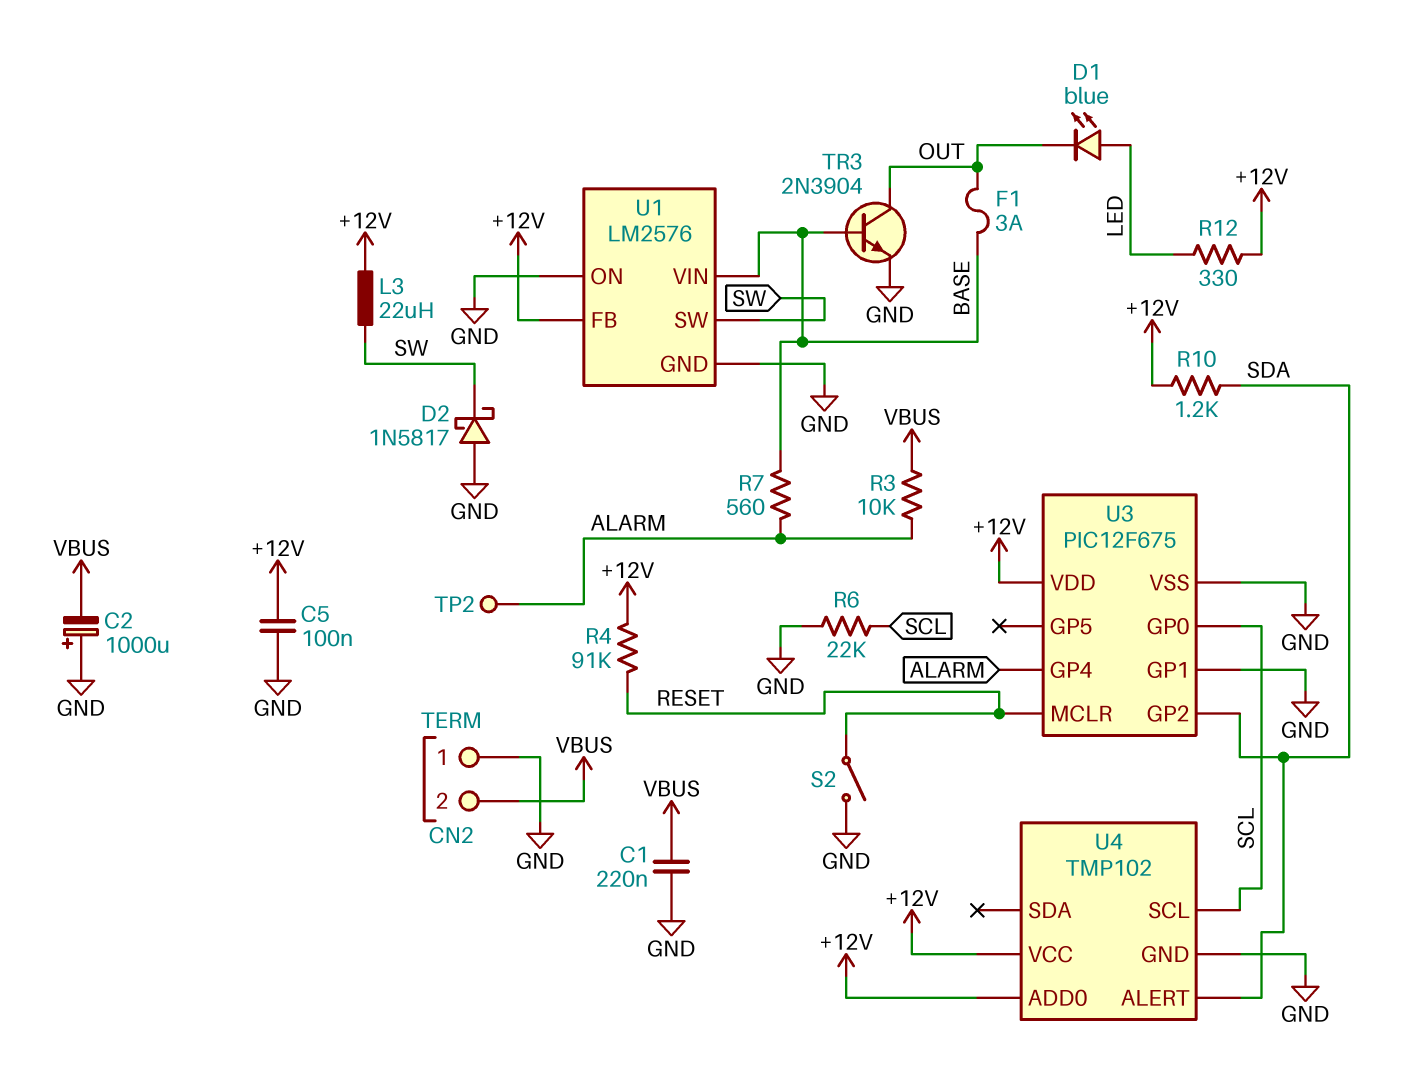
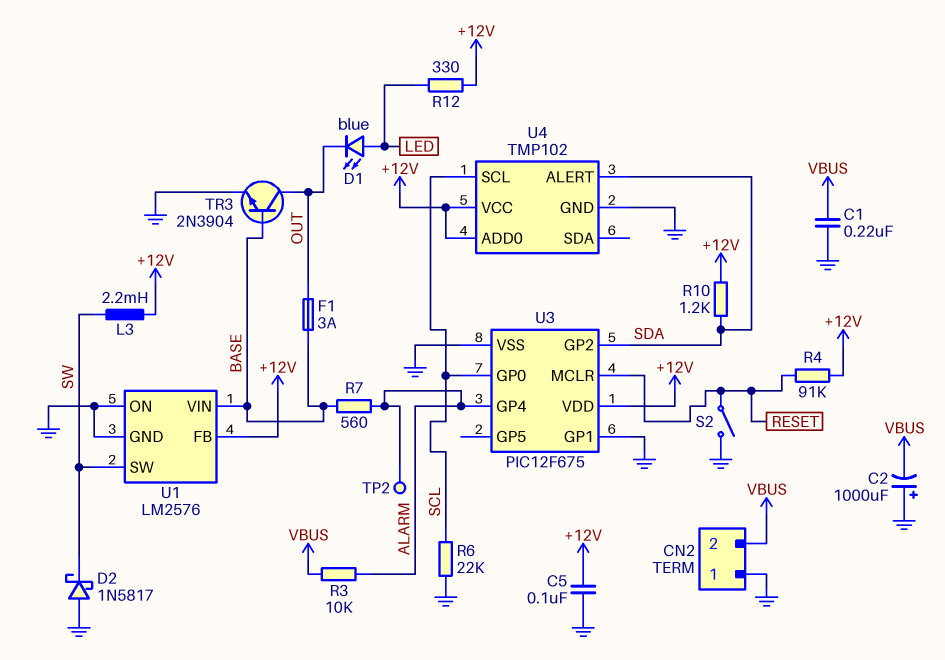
L3: 22uH (+12V, SW) -> 2.2mH (+12V, SW)

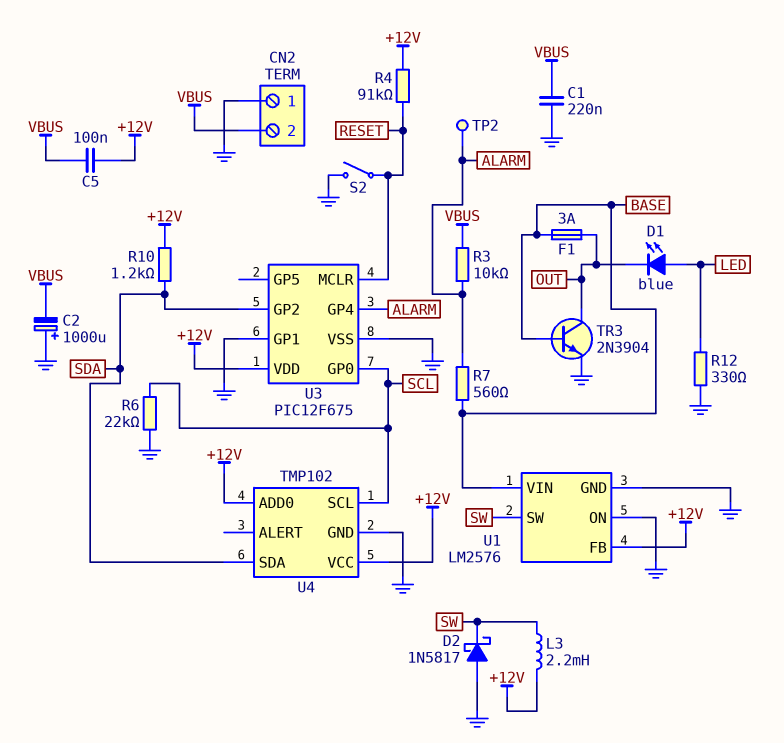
C5: 100nF (+12V, GND) -> 100nF (+12V, VBUS)
R12: 330 (+12V, LED) -> 330 (GND, LED)
U4 pin ALERT: SDA -> none
U4 pin SDA: none -> SDA

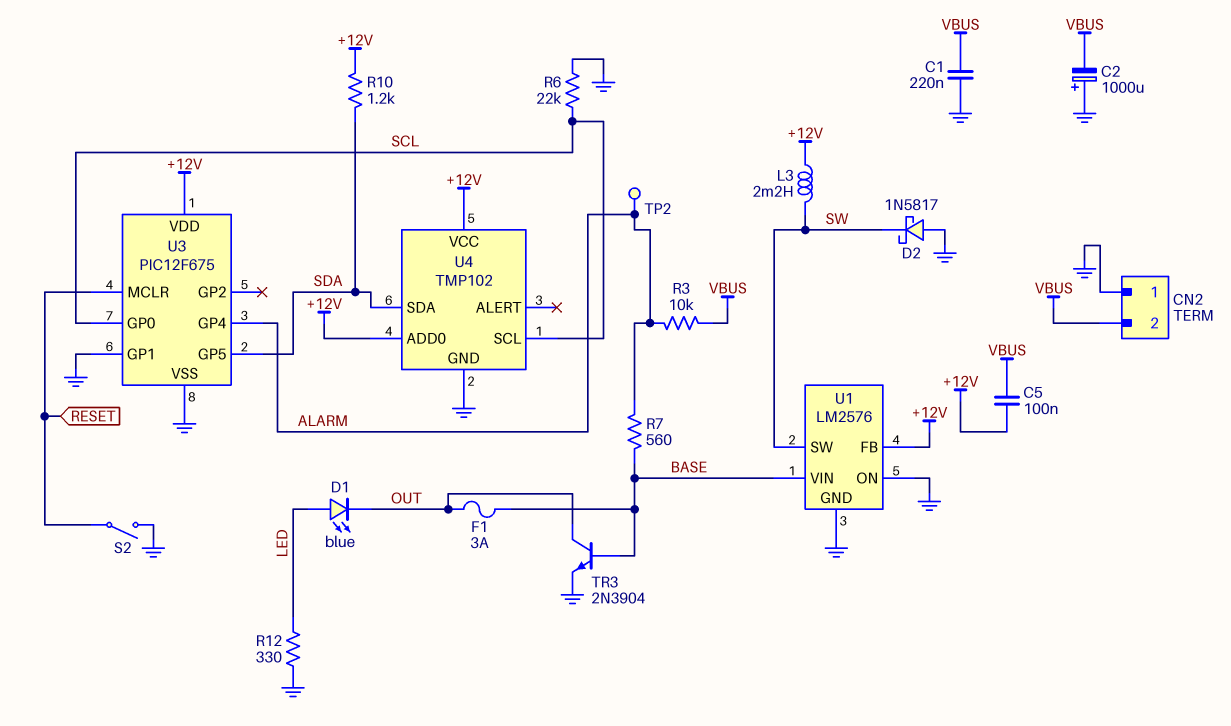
R4: 91k (+12V, RESET) -> none
U3 pin GP2: SDA -> none
U3 pin GP5: none -> SDA

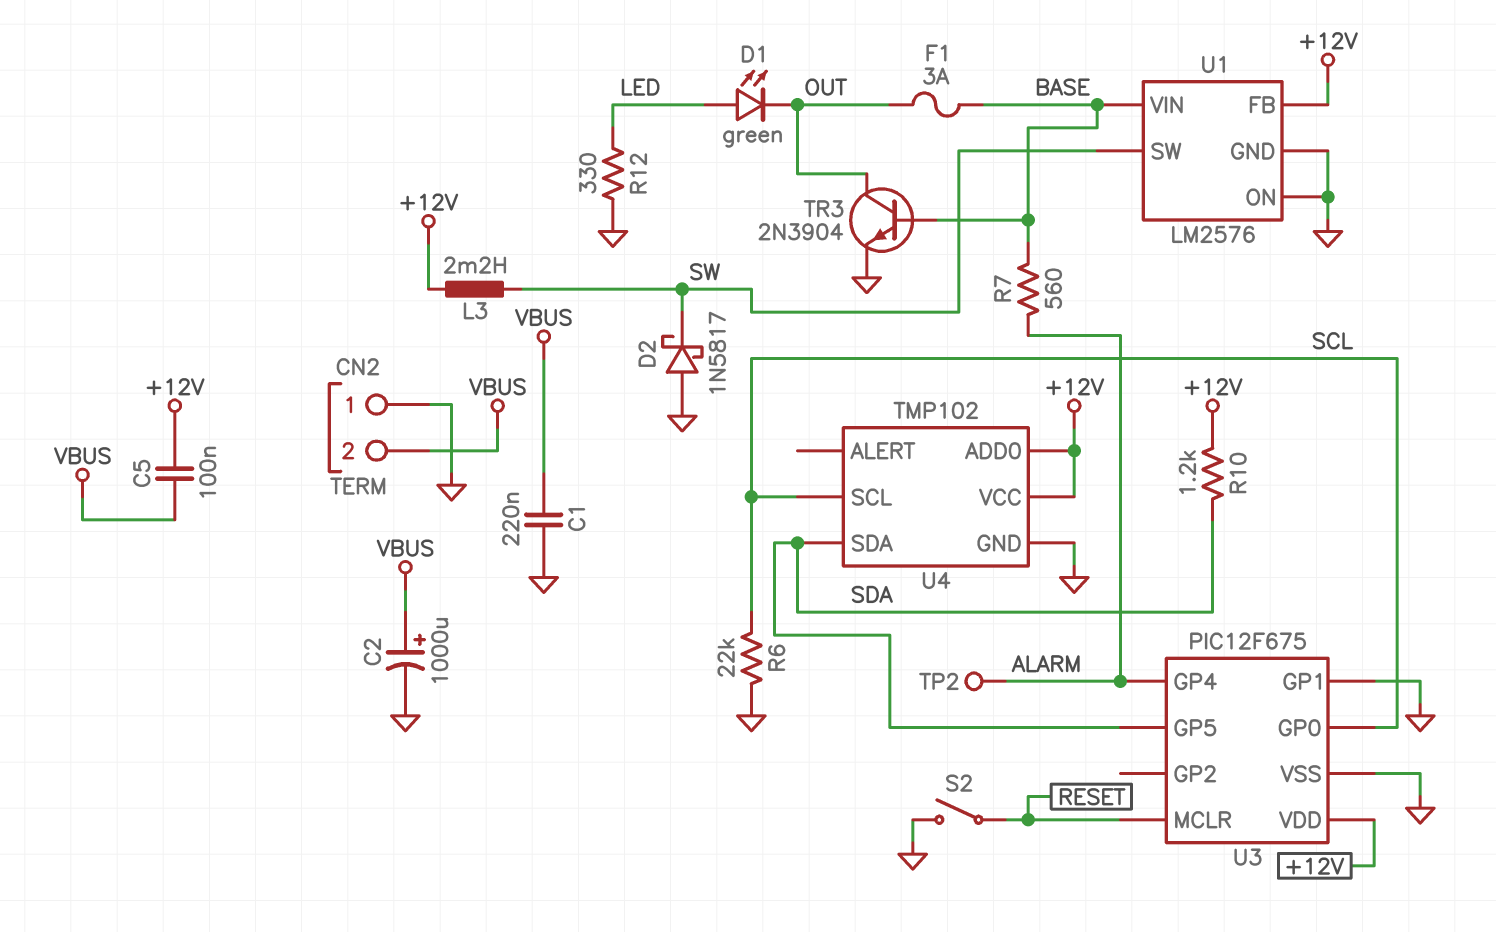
C2: 1000uF (plus GND, minus VBUS) -> 1000uF (plus VBUS, minus GND)
D1: LED blue (A LED, K OUT) -> LED green (A LED, K OUT)
R3: 10k (ALARM, VBUS) -> none

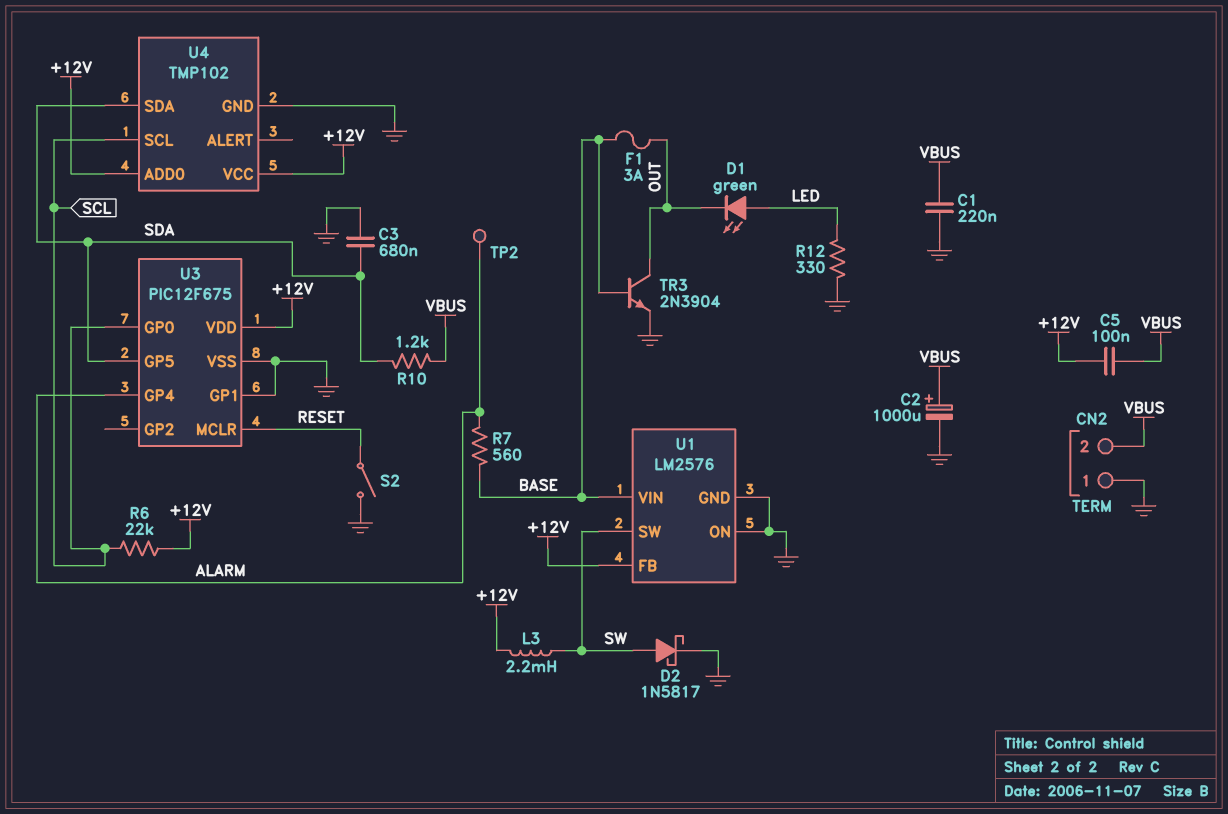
C3: none -> 680nF (GND, SDA)
D2: schottky 1N5817 (A GND, K SW) -> schottky 1N5817 (A SW, K GND)
R6: 22k (GND, SCL) -> 22k (+12V, SCL)
R10: 1.2k (+12V, SDA) -> 1.2k (SDA, VBUS)

